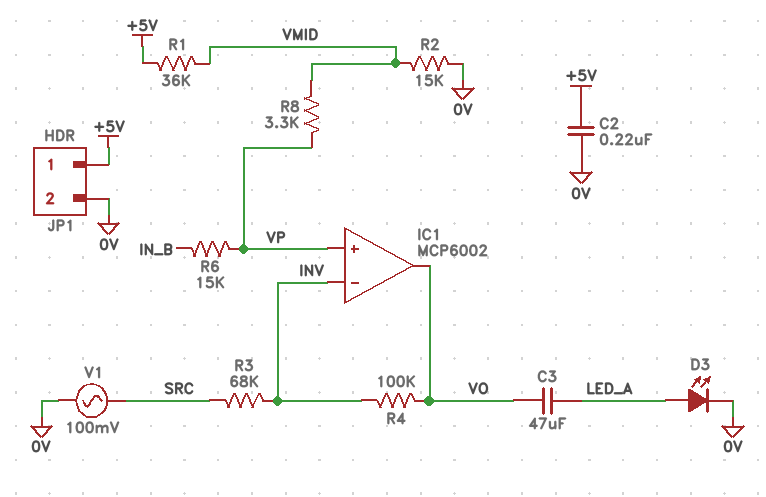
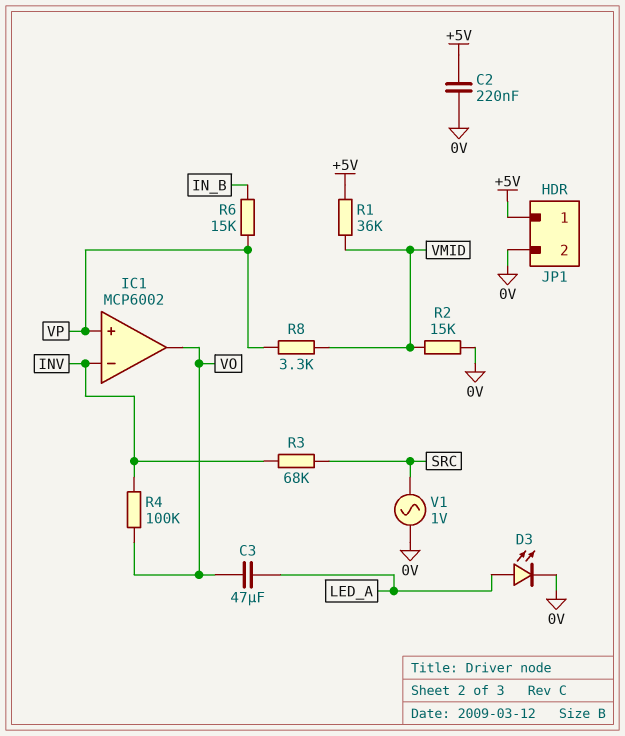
V1: AC 100mV (0V, SRC) -> AC 1V (0V, SRC)

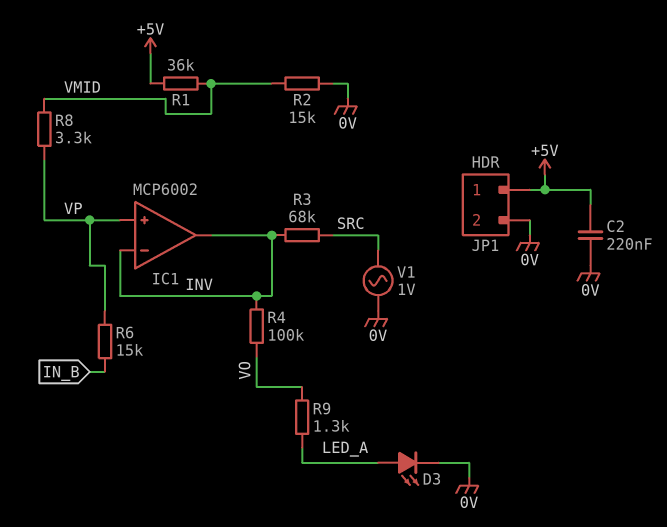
C3: 47uF (LED_A, VO) -> none
IC1 pin out: VO -> INV
R9: none -> 1.3k (LED_A, VO)

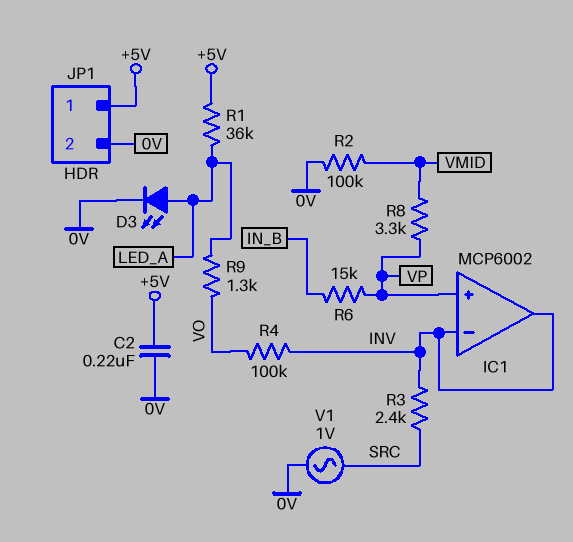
R1: 36k (+5V, VMID) -> 36k (+5V, LED_A)
R2: 15k (0V, VMID) -> 100k (0V, VMID)
R3: 68k (INV, SRC) -> 2.4k (INV, SRC)

